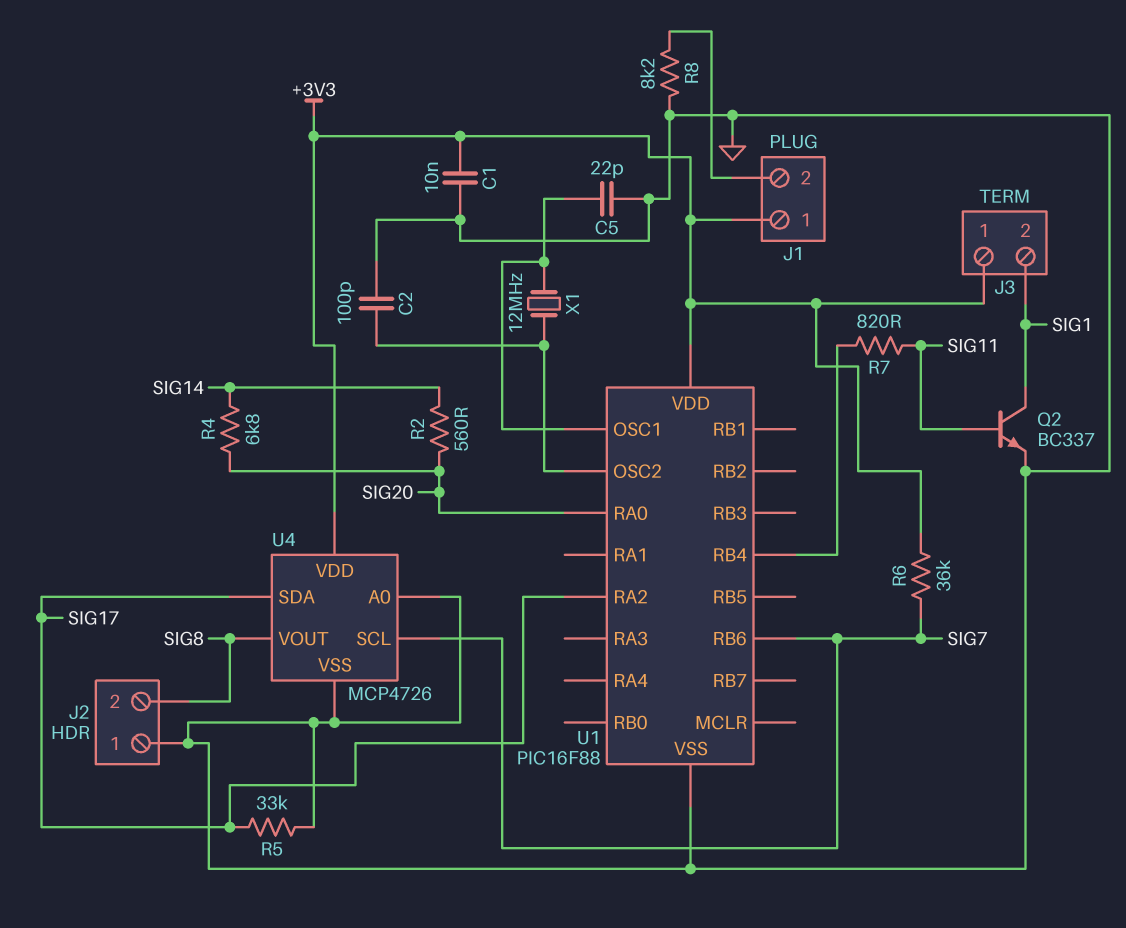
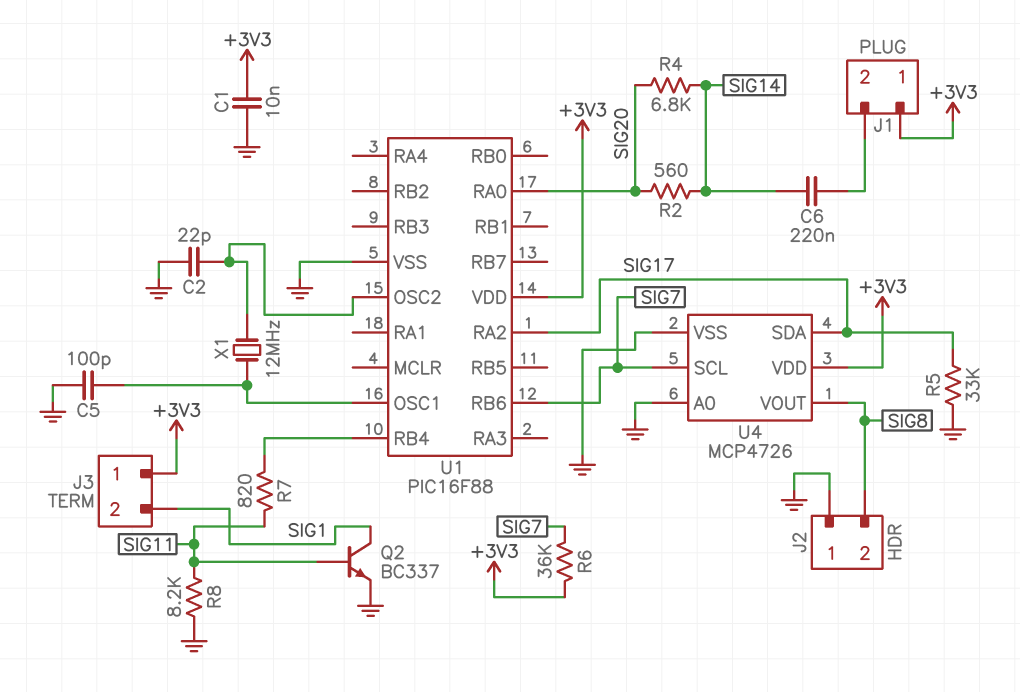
C2: 100pF (GND, U1/OSC2) -> 22pF (GND, U1/OSC2)
C5: 22pF (GND, U1/OSC1) -> 100pF (GND, U1/OSC1)
C6: none -> 220nF (J1/2, SIG14)
R8: 8.2k (GND, J1/2) -> 8.2k (GND, SIG11)

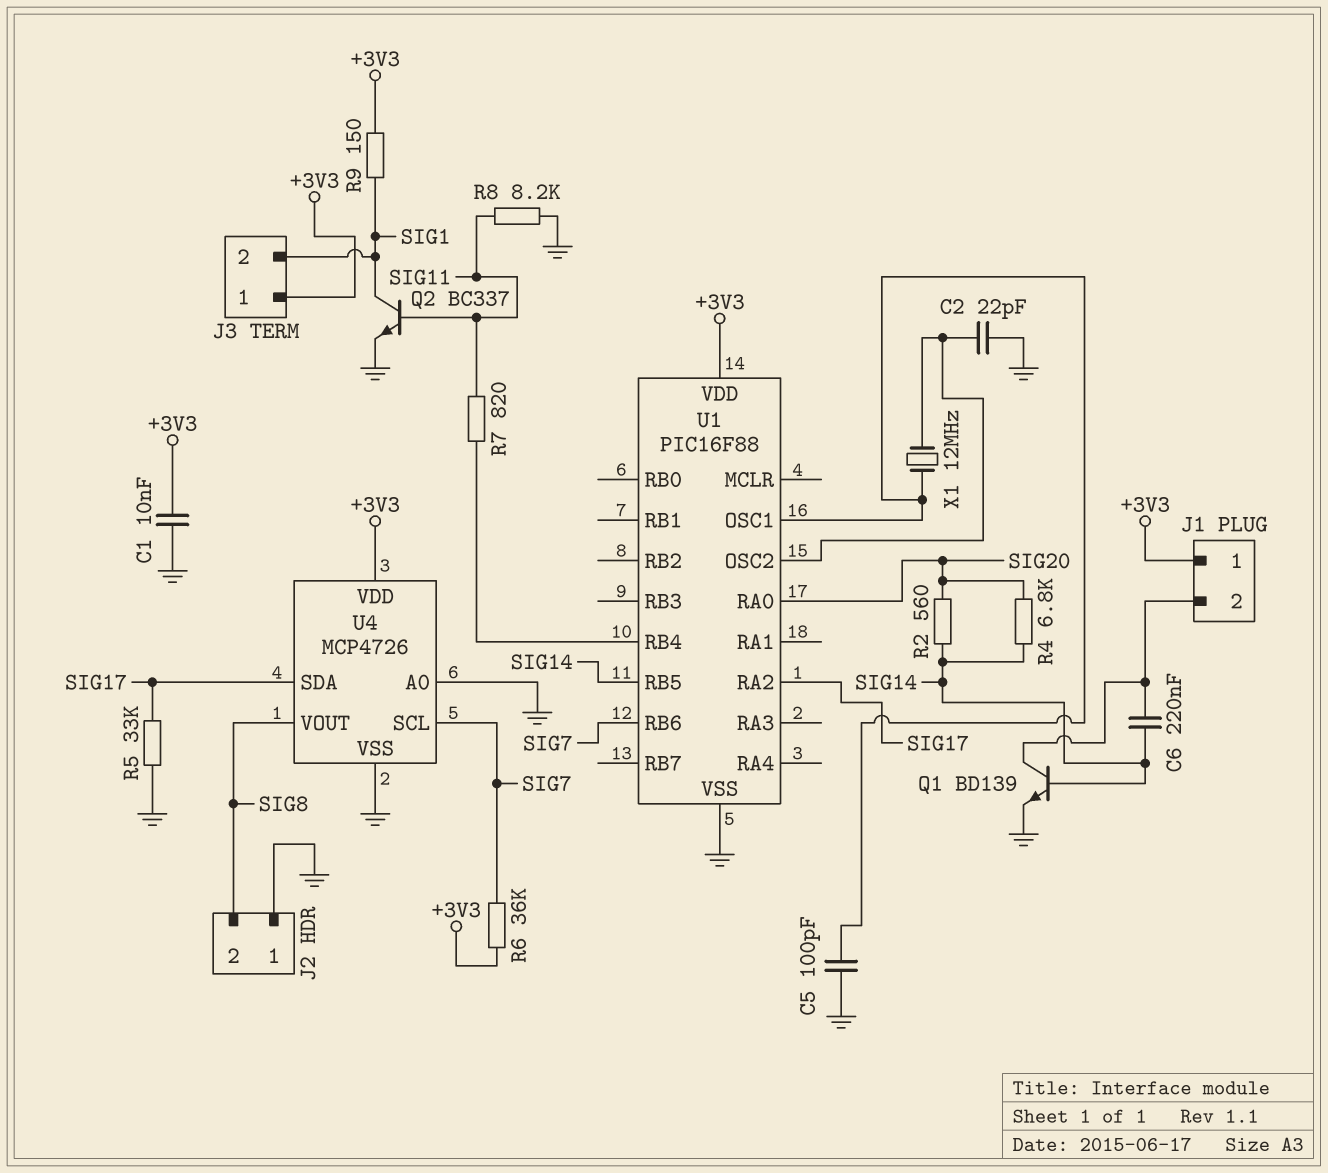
Q1: none -> NPN BD139 (B SIG14, C J1/2, E GND)
R9: none -> 150 (+3V3, SIG1)
U1 pin RB5: none -> SIG14

